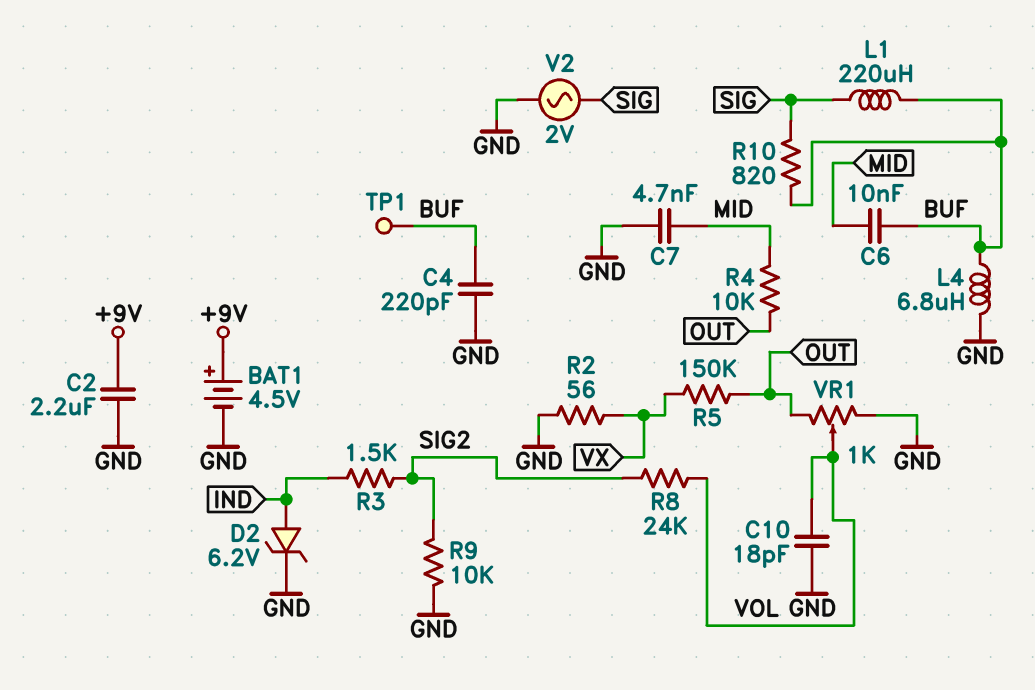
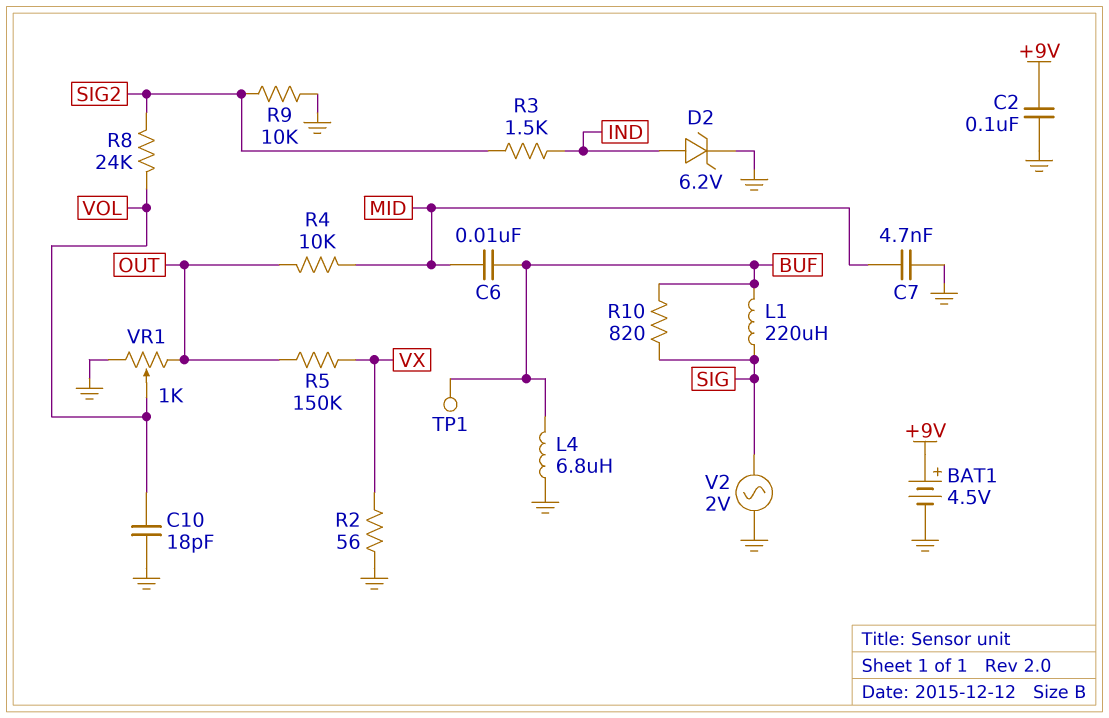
C2: 2.2uF (+9V, GND) -> 100nF (+9V, GND)
C4: 220pF (BUF, GND) -> none

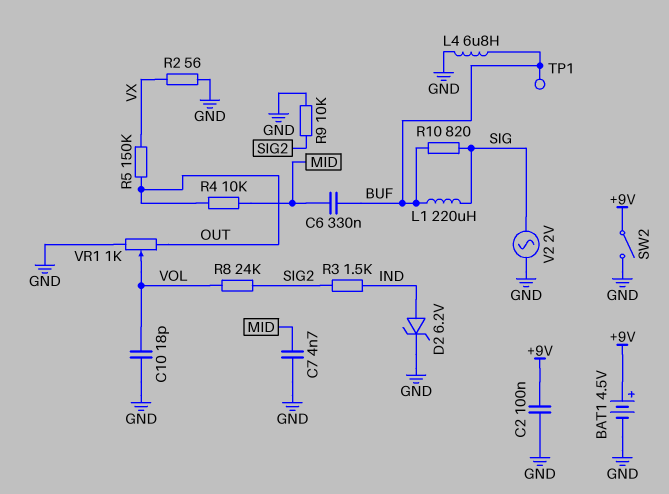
C6: 10nF (BUF, MID) -> 330nF (BUF, MID)
SW2: none -> switch (+9V, GND)

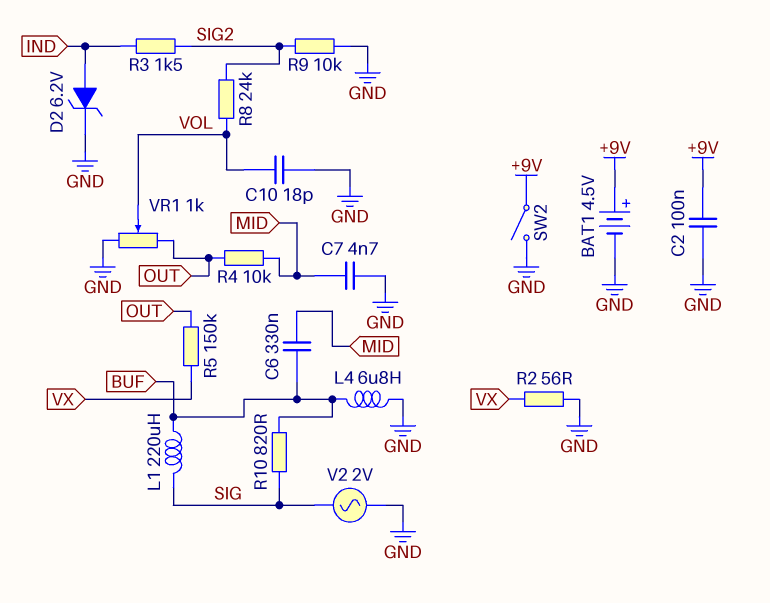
TP1: test point (BUF) -> none

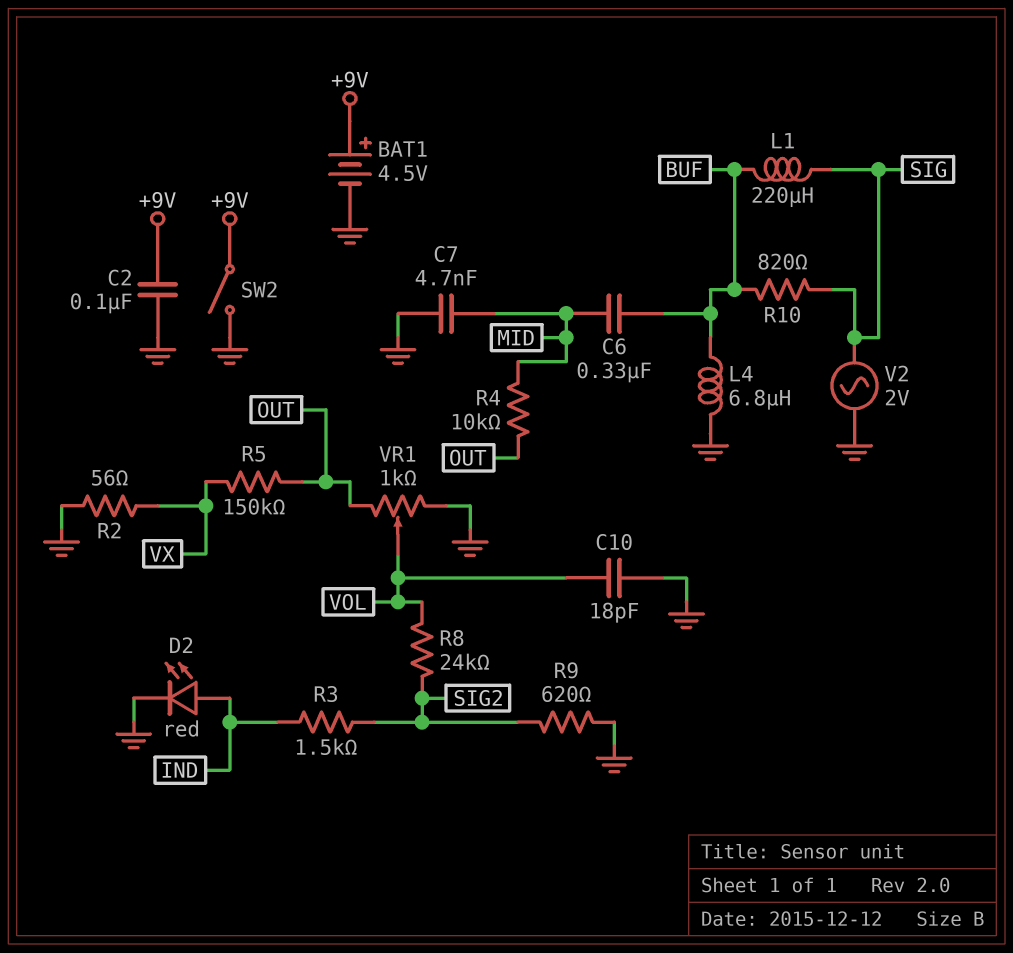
D2: zener 6.2V (A IND, K GND) -> LED red (A IND, K GND)
R9: 10k (GND, SIG2) -> 620 (GND, SIG2)

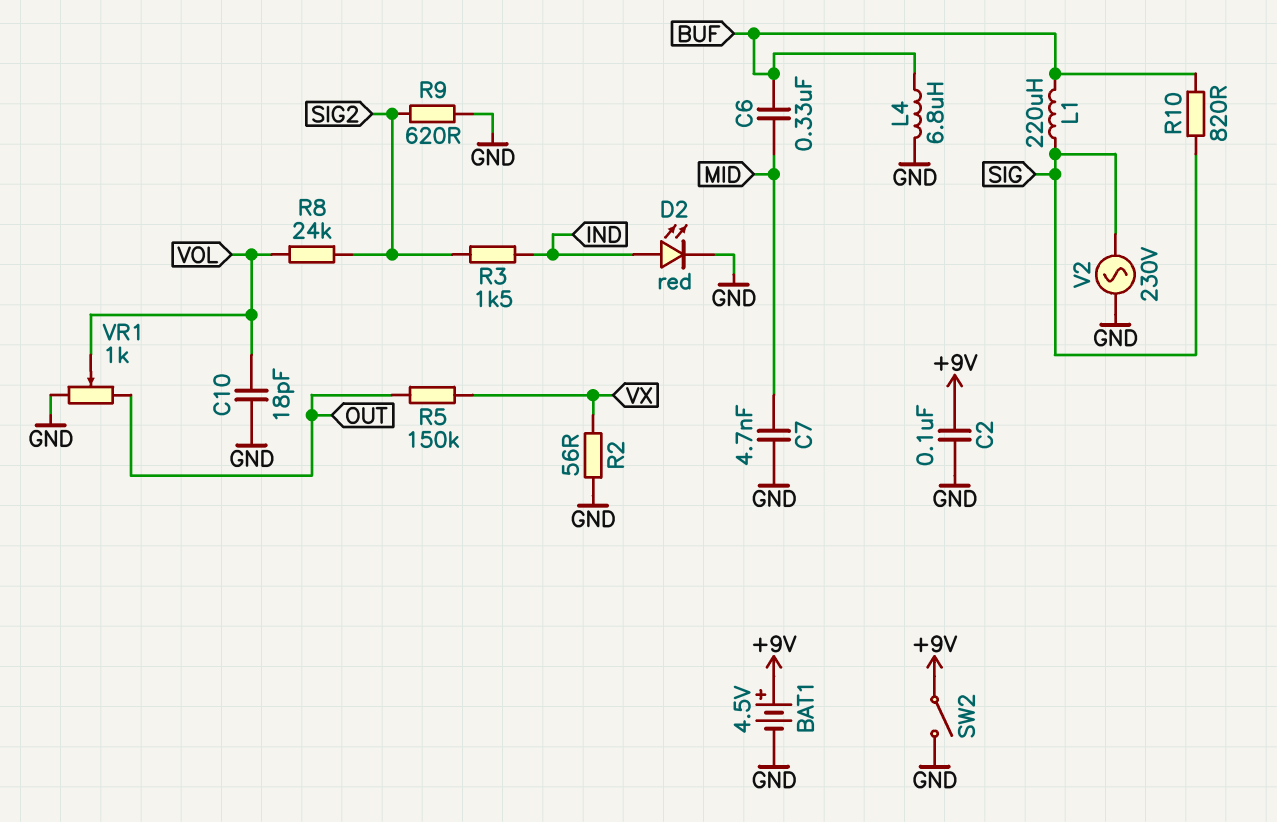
R4: 10k (MID, OUT) -> none
V2: AC 2V (GND, SIG) -> AC 230V (GND, SIG)

